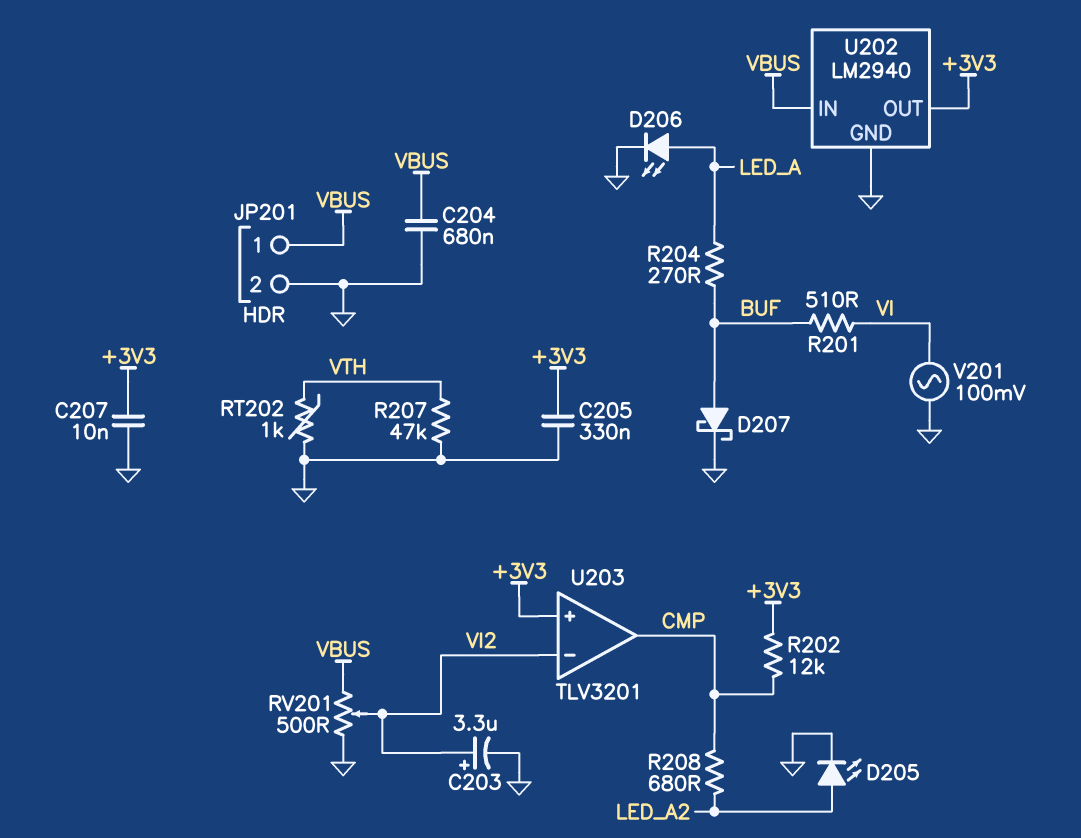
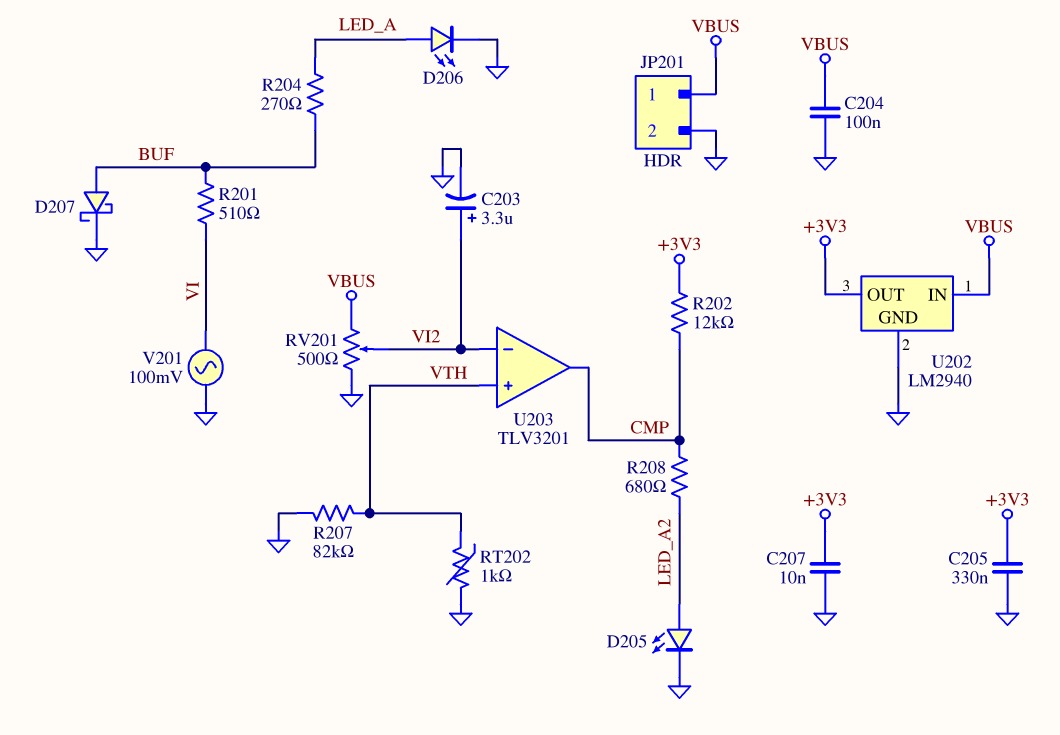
C204: 680nF (GND, VBUS) -> 100nF (GND, VBUS)
R207: 47k (GND, VTH) -> 82k (GND, VTH)
U203 pin in+: +3V3 -> VTH

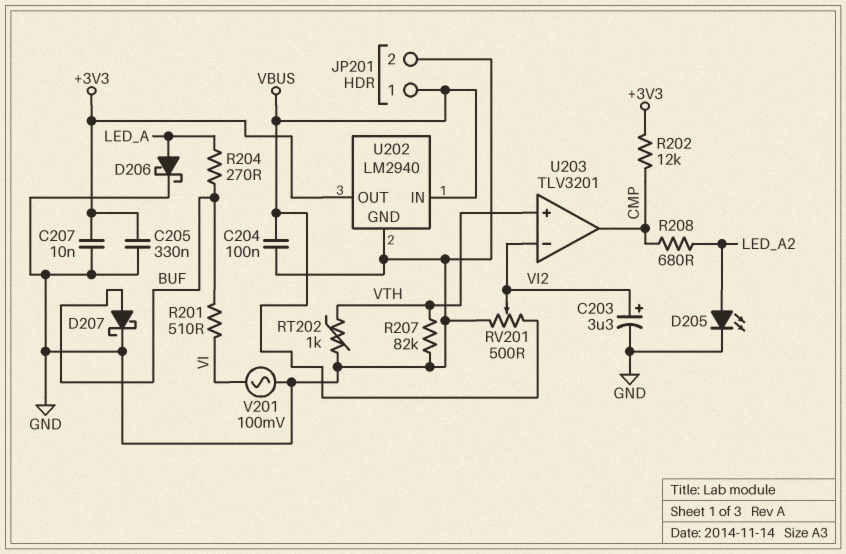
D206: LED (A LED_A, K GND) -> schottky (A LED_A, K GND)

